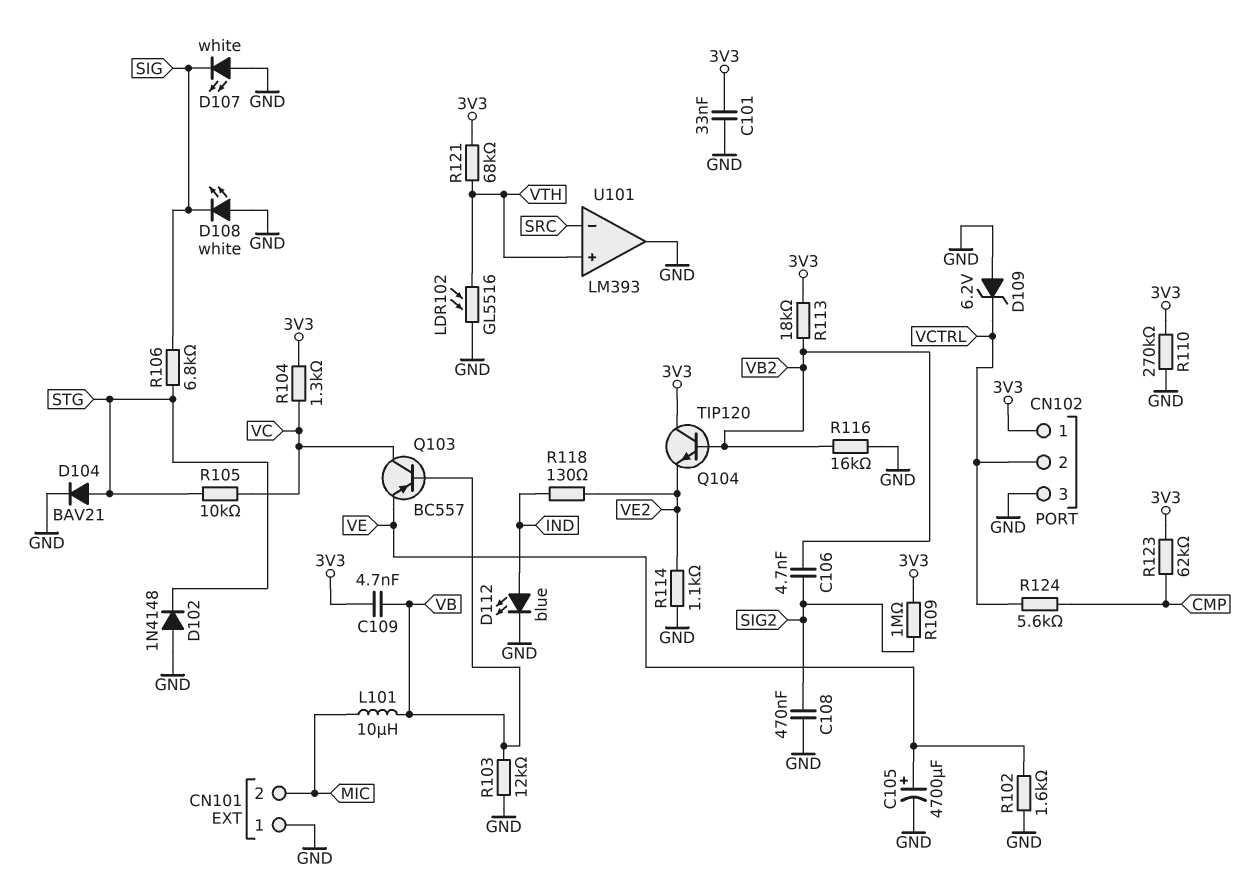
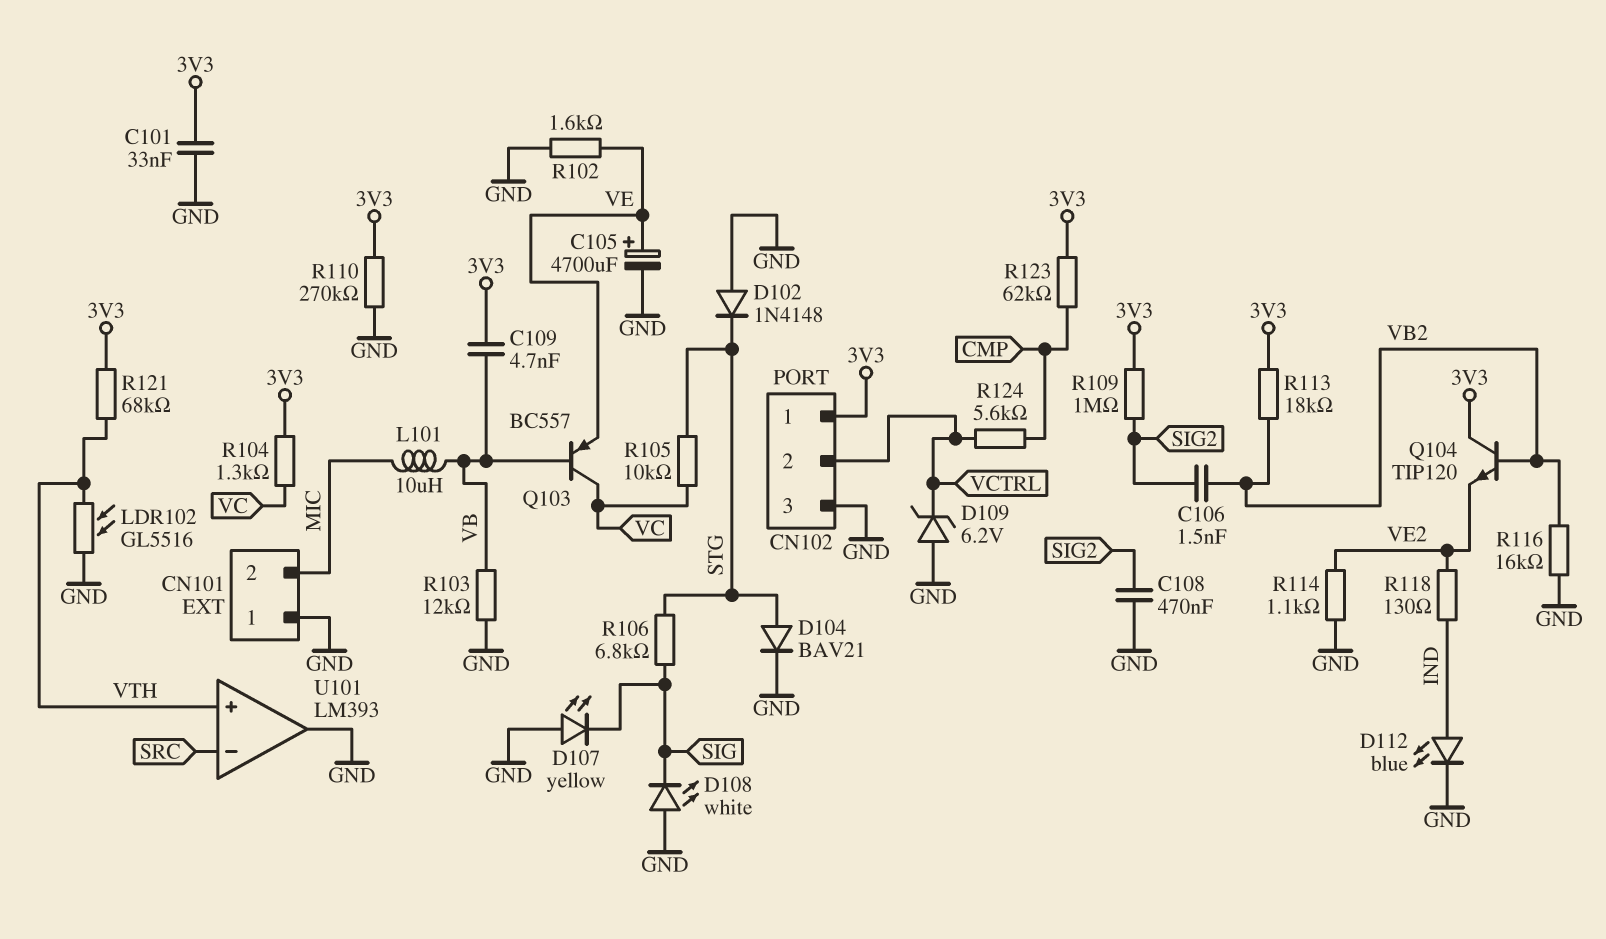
C106: 4.7nF (SIG2, VB2) -> 1.5nF (SIG2, VB2)
D107: LED white (A GND, K SIG) -> LED yellow (A GND, K SIG)

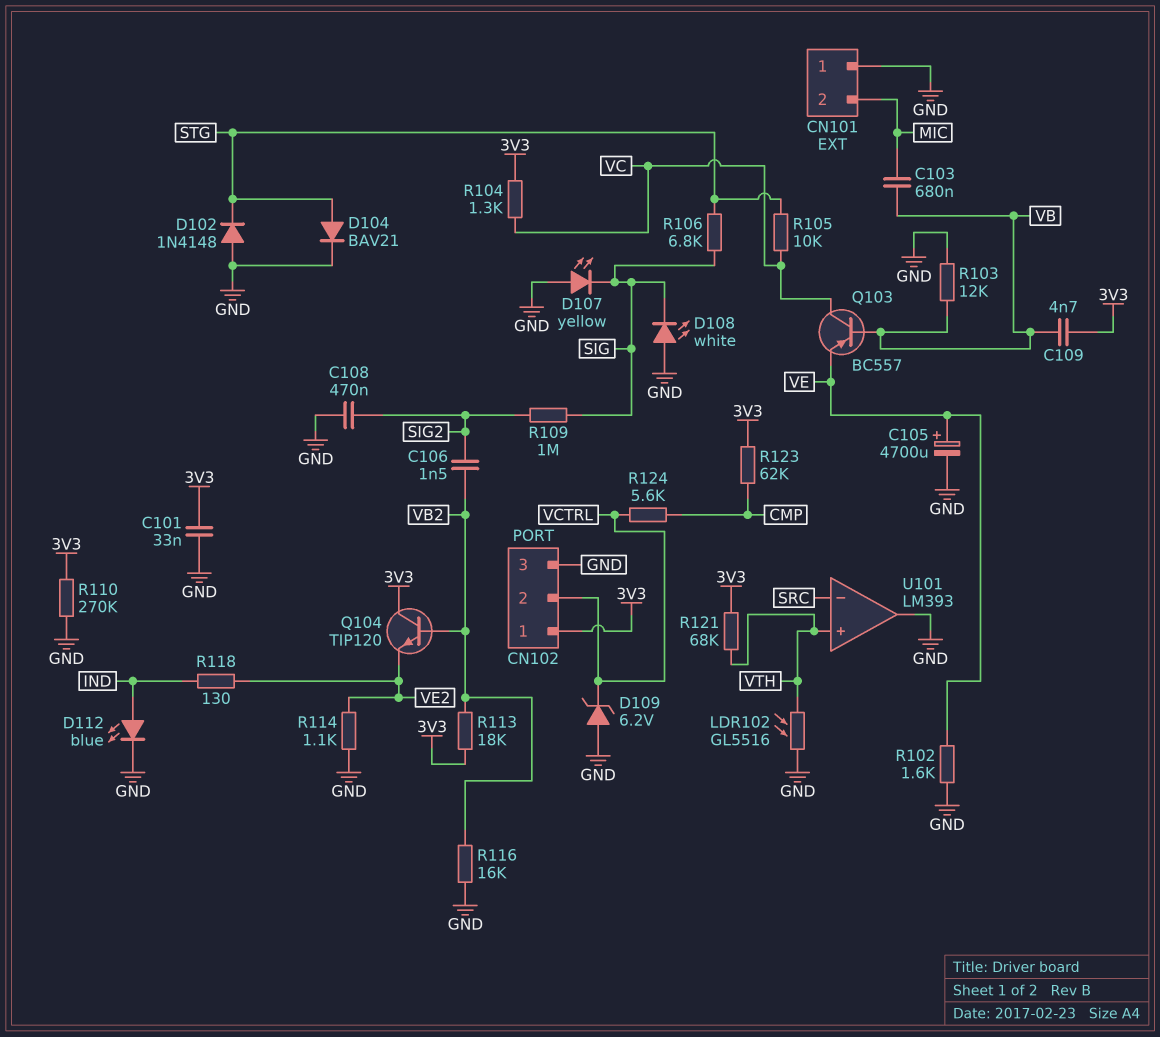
C103: none -> 680nF (MIC, VB)
L101: 10uH (MIC, VB) -> none
R109: 1M (3V3, SIG2) -> 1M (SIG, SIG2)

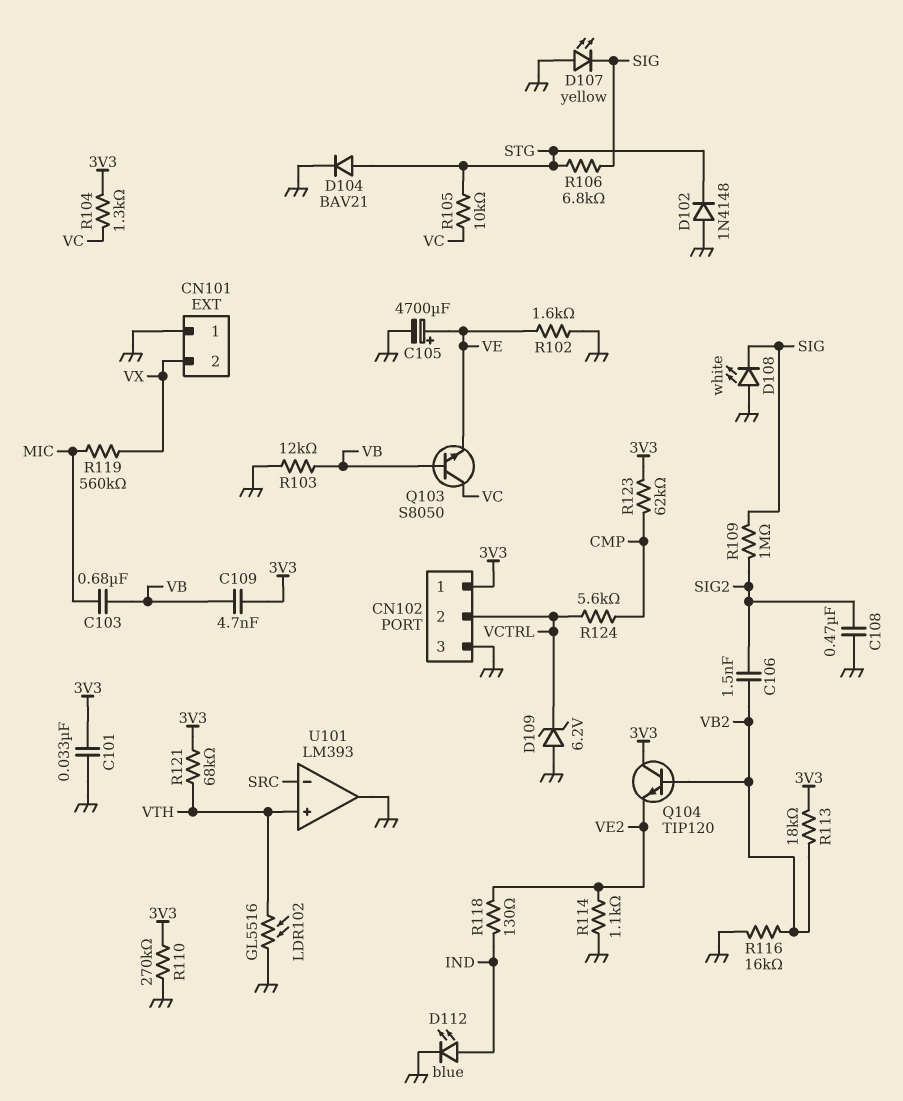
CN101 pin 2: MIC -> VX
Q103: PNP BC557 (B VB, C VC, E VE) -> NPN S8050 (B VB, C VC, E VE)
R119: none -> 560k (MIC, VX)

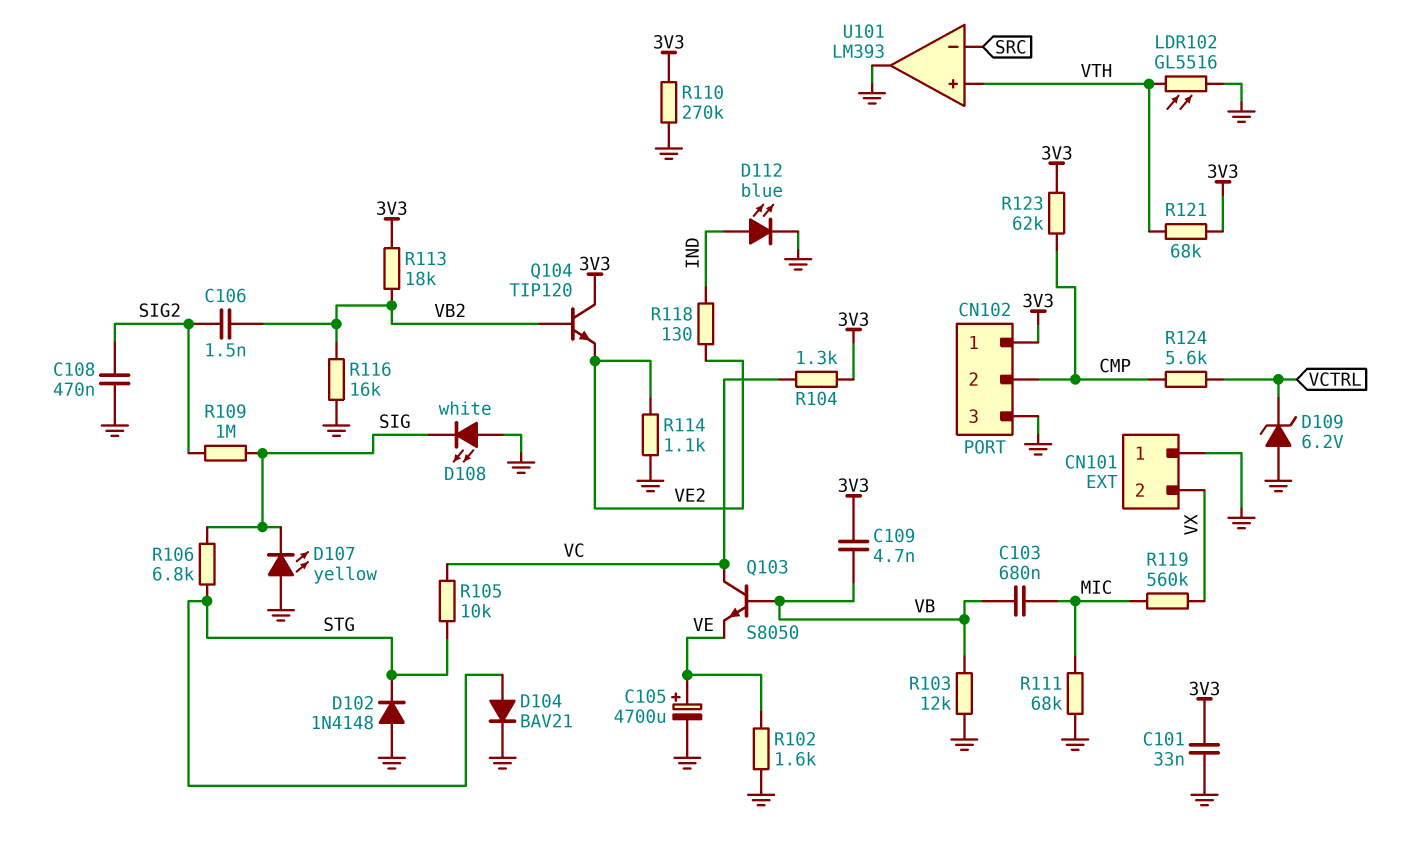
CN102 pin 2: VCTRL -> CMP
R111: none -> 68k (GND, MIC)

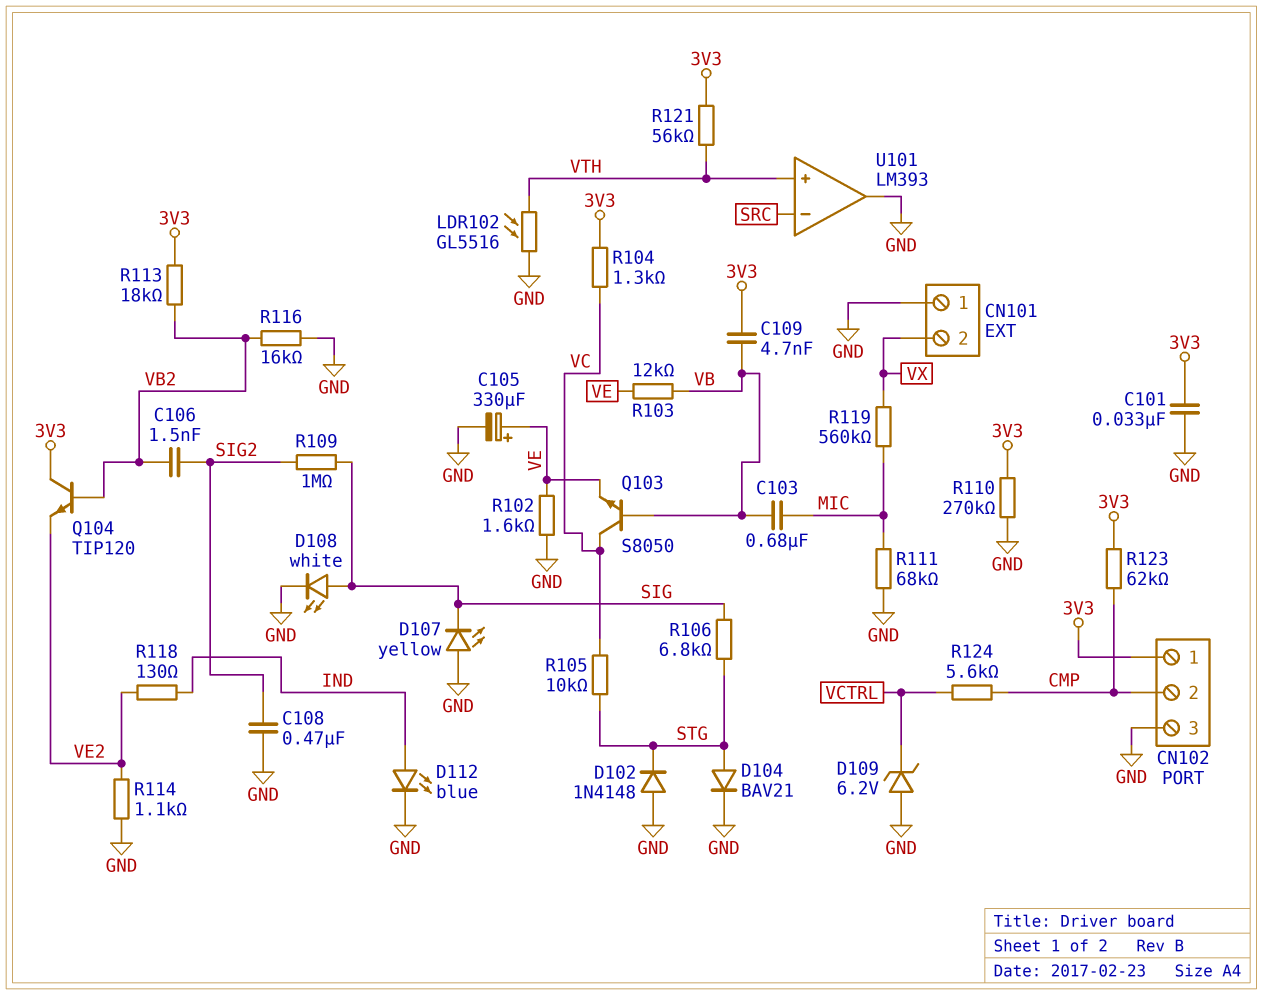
C105: 4700uF (plus VE, minus GND) -> 330uF (plus VE, minus GND)
D108: LED white (A GND, K SIG) -> LED white (A SIG, K GND)
R103: 12k (GND, VB) -> 12k (VB, VE)
R121: 68k (3V3, VTH) -> 56k (3V3, VTH)

